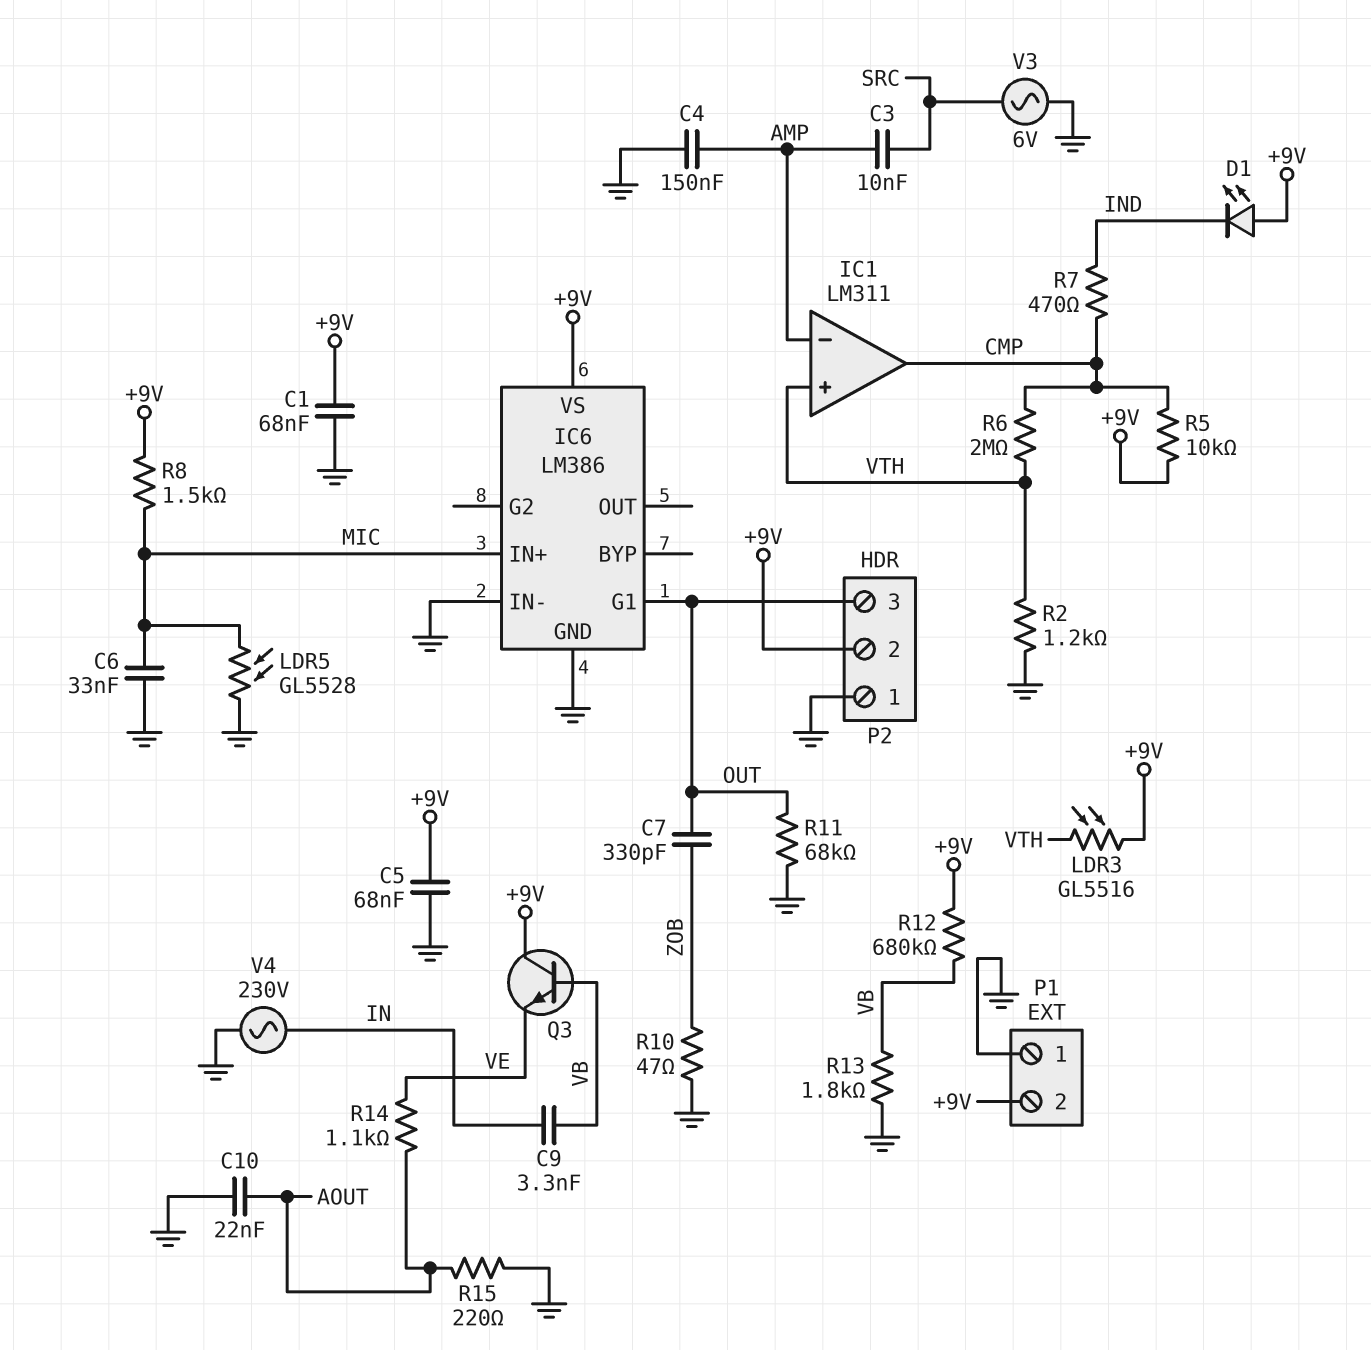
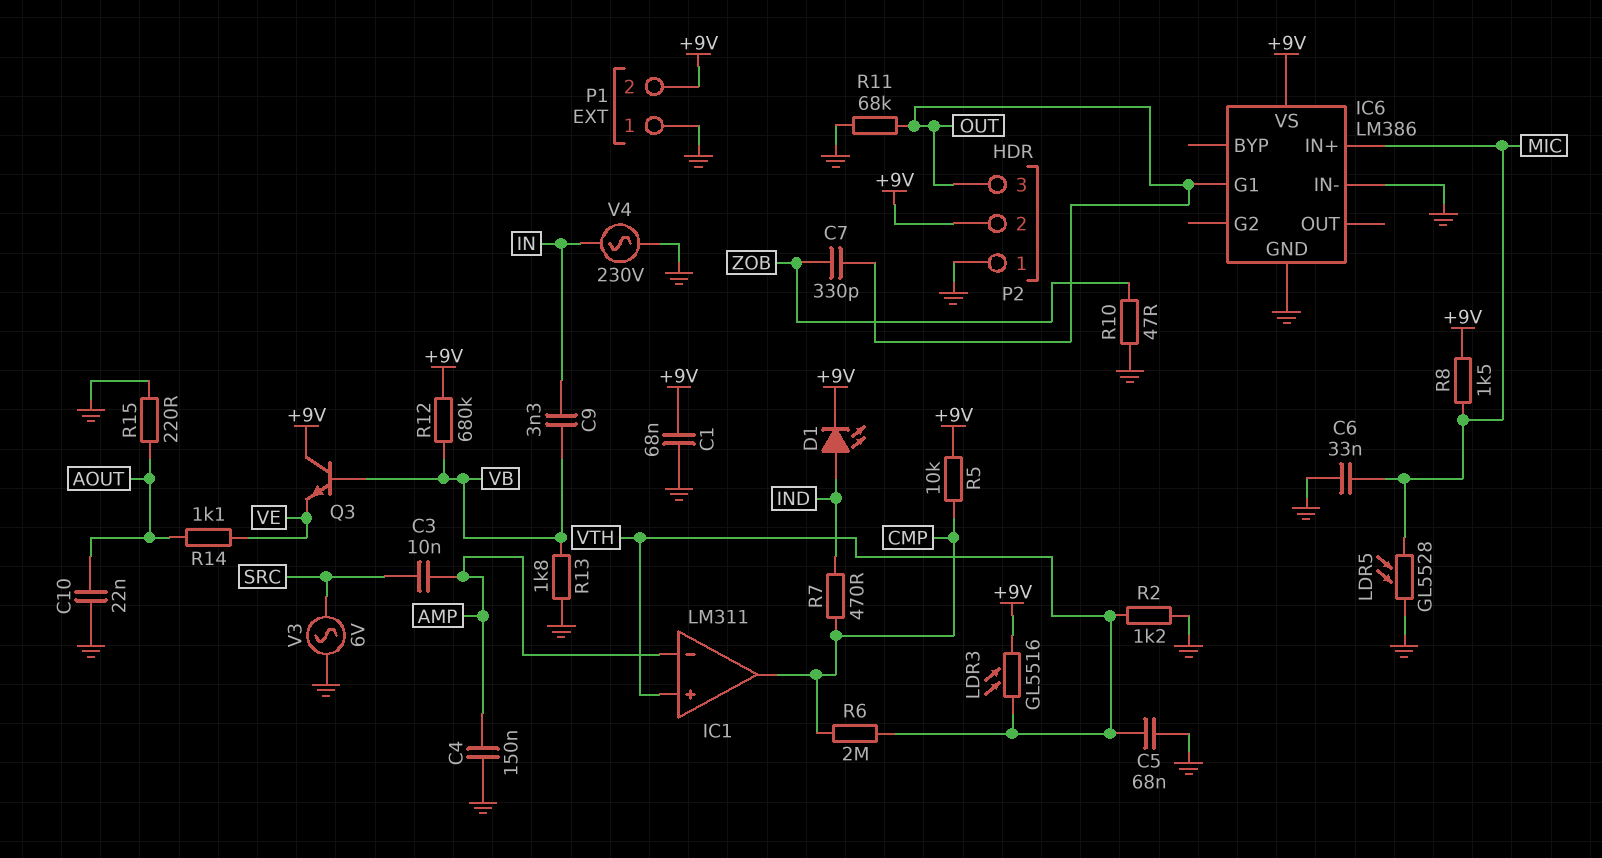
C5: 68nF (+9V, GND) -> 68nF (GND, VTH)
D1: LED (A +9V, K IND) -> LED (A IND, K +9V)

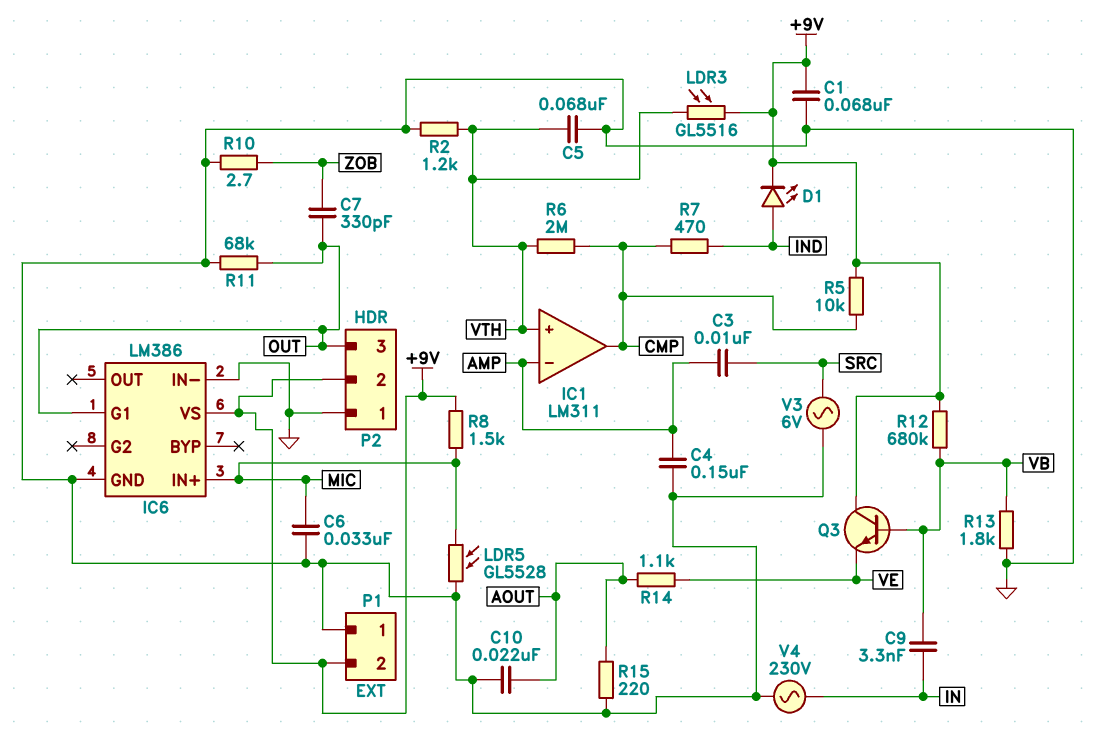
R10: 47 (GND, ZOB) -> 2.7 (GND, ZOB)

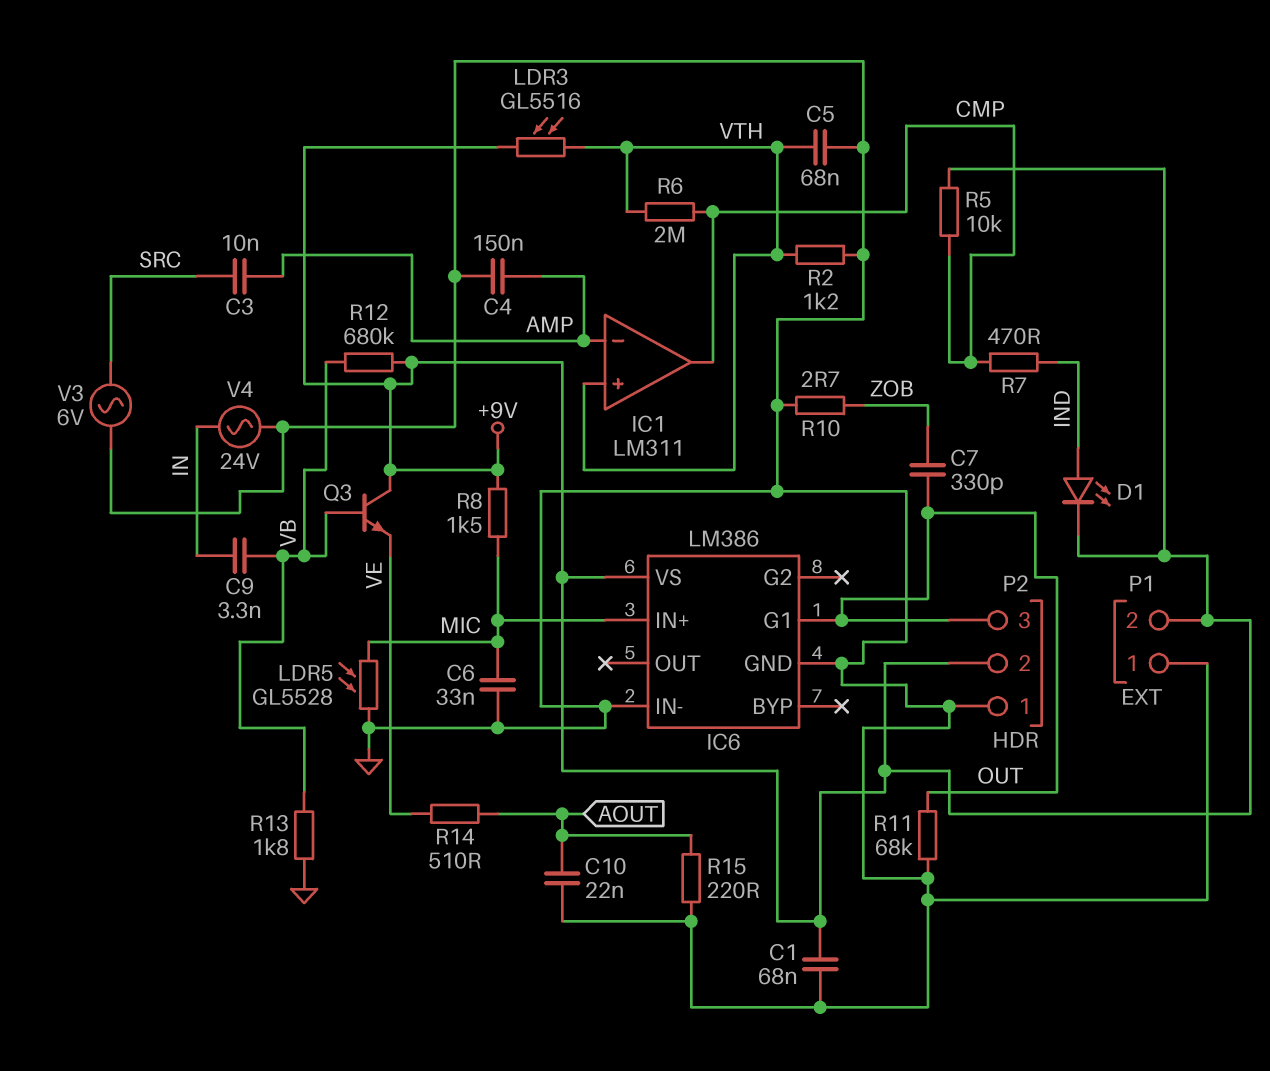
R14: 1.1k (AOUT, VE) -> 510 (AOUT, VE)
V4: AC 230V (GND, IN) -> AC 24V (GND, IN)

